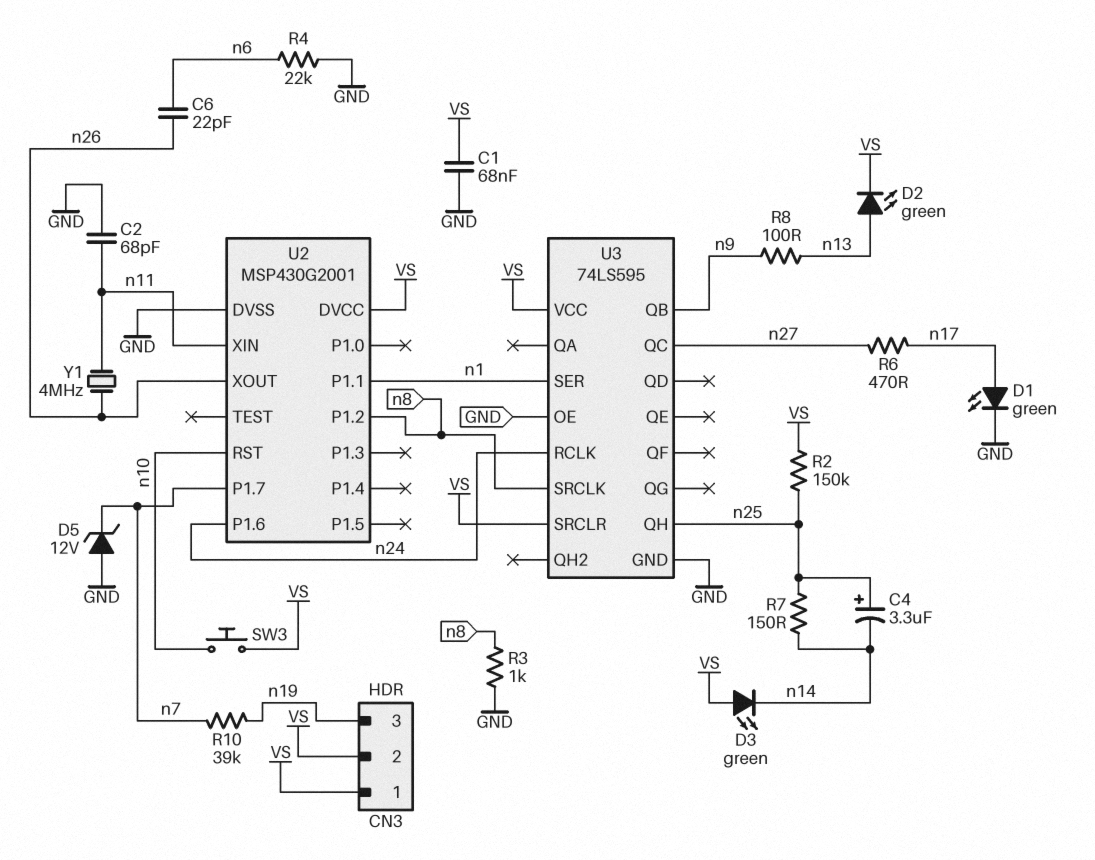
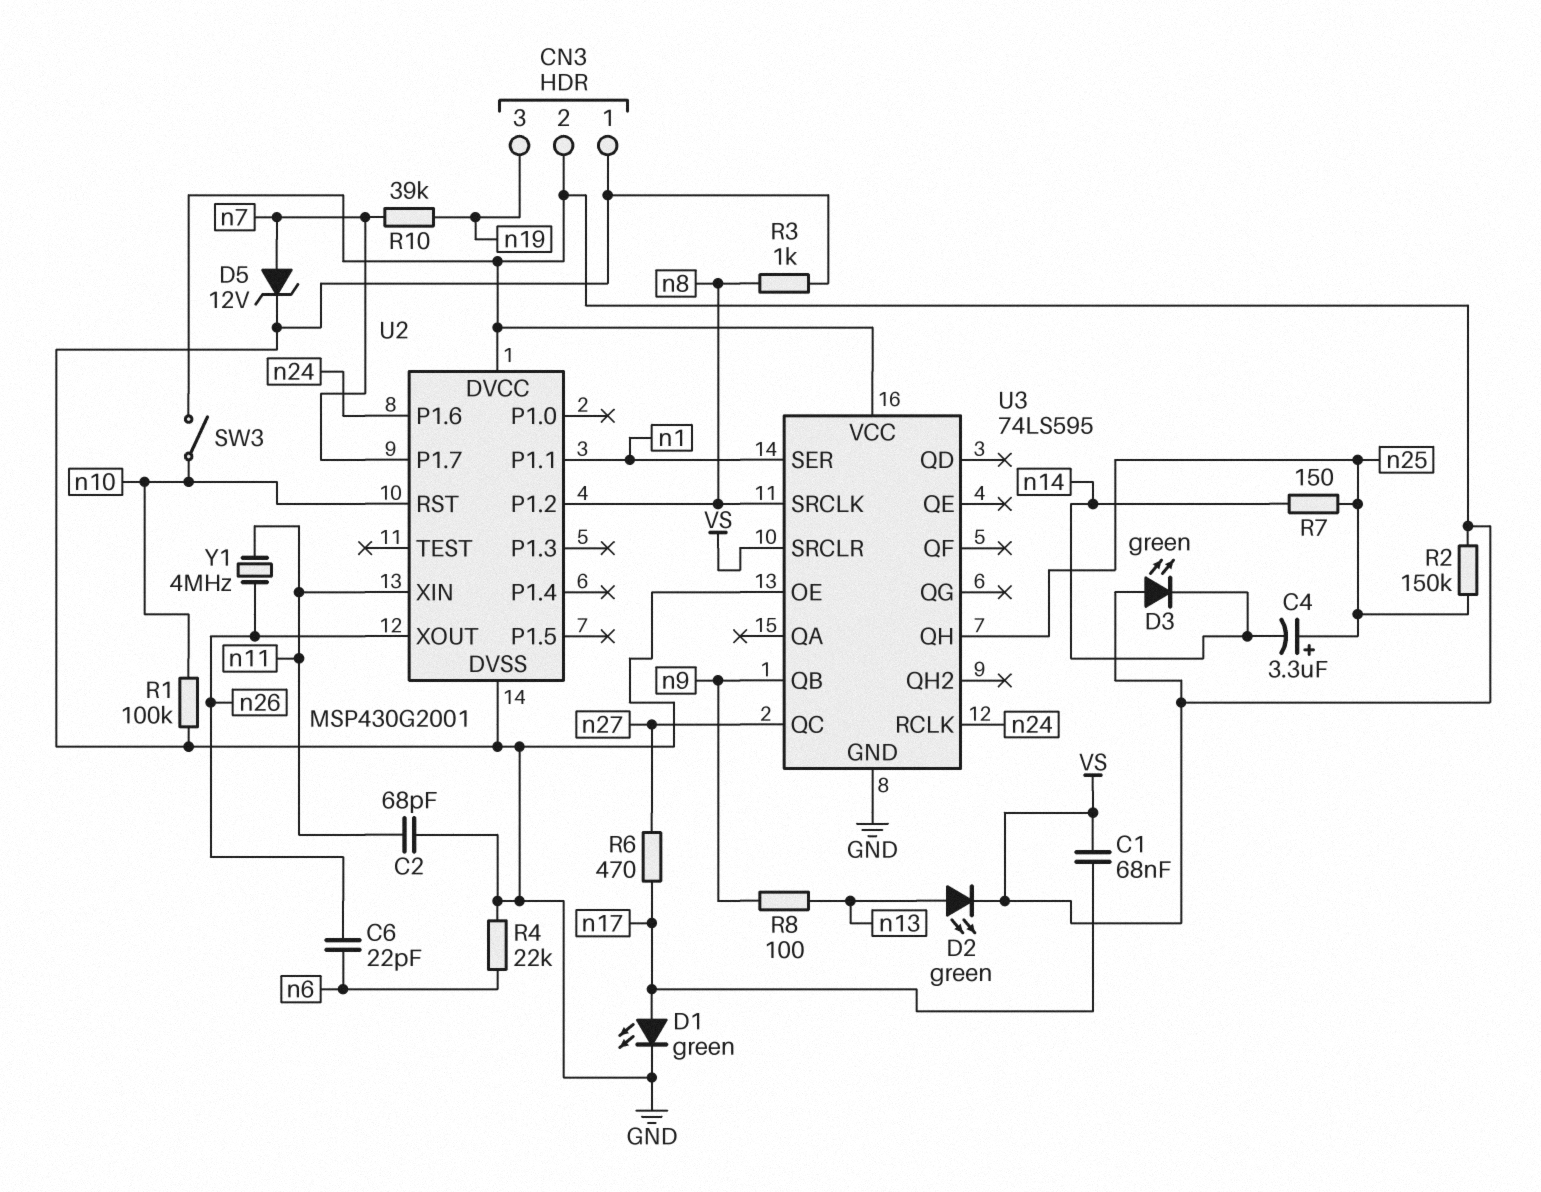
C1: 68nF (GND, VS) -> 68nF (VS, n17)
CN3 pin 1: VS -> GND
D5: zener 12V (A GND, K n7) -> zener 12V (A n7, K GND)
R1: none -> 100k (GND, n10)
SW3: button (VS, n10) -> switch (VS, n10)

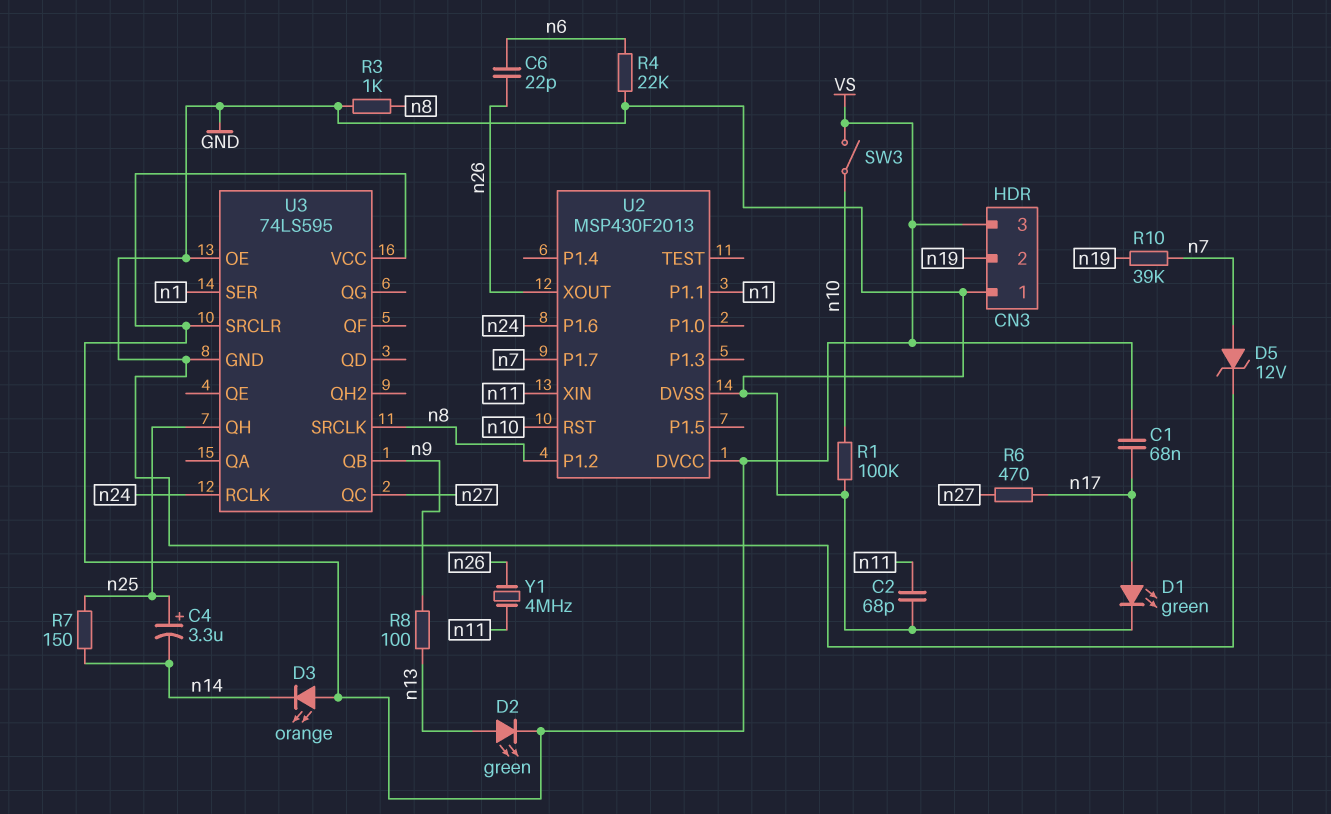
CN3 pin 2: VS -> n19
CN3 pin 3: n19 -> VS
D3: LED green (A VS, K n14) -> LED orange (A VS, K n14)
R2: 150k (VS, n25) -> none
U2: MSP430G2001 -> MSP430F2013

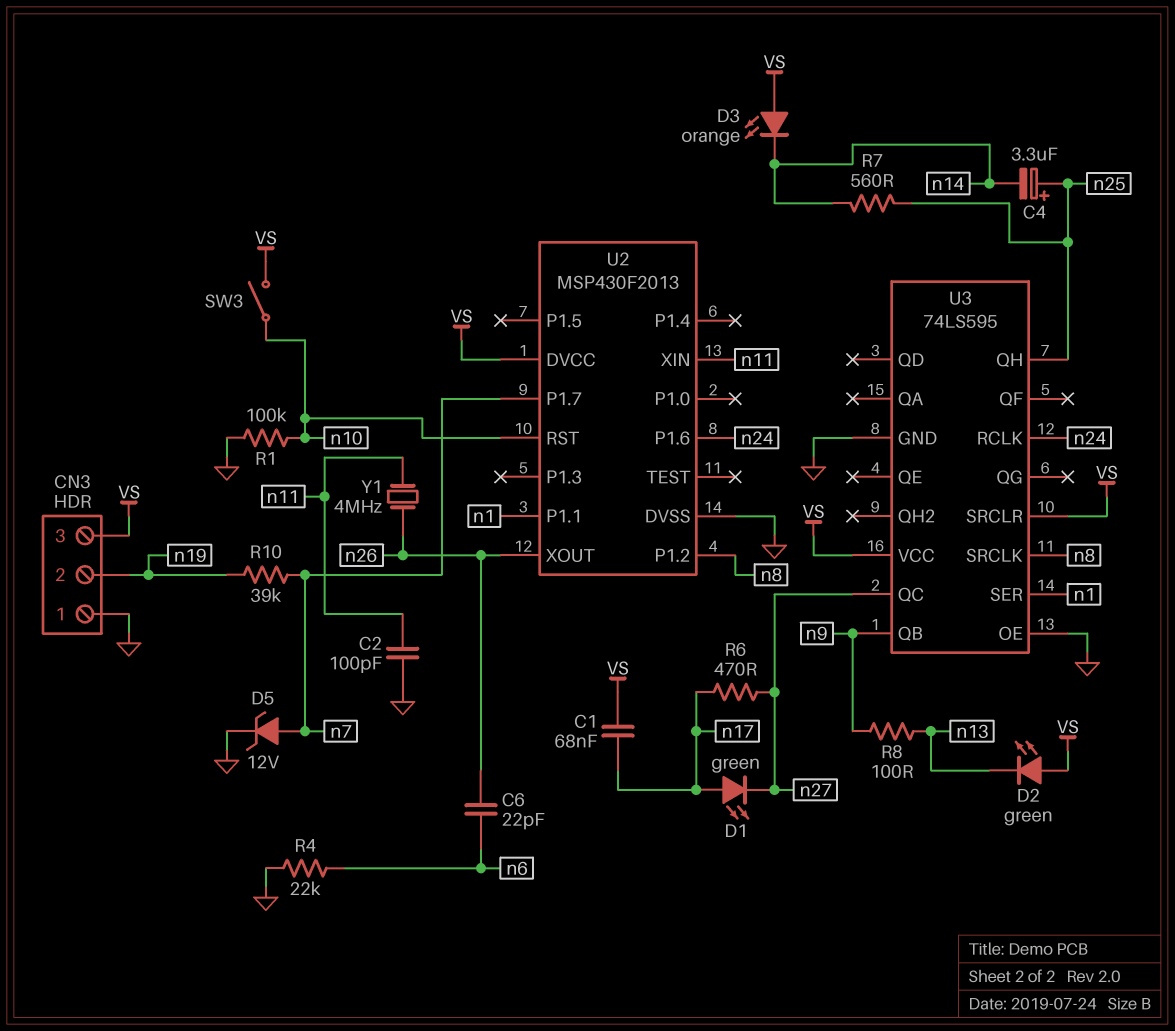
C2: 68pF (GND, n11) -> 100pF (GND, n11)
D1: LED green (A n17, K GND) -> LED green (A n17, K n27)
D2: LED green (A n13, K VS) -> LED green (A VS, K n13)
R3: 1k (GND, n8) -> none
R7: 150 (n14, n25) -> 560 (n14, n25)

